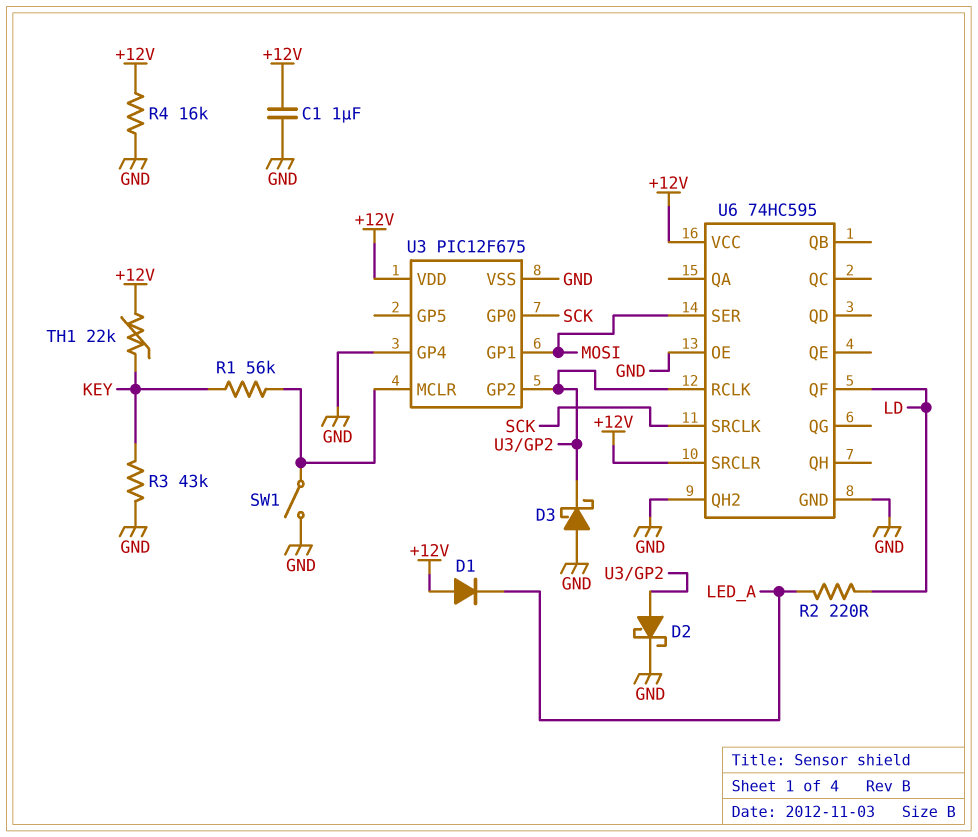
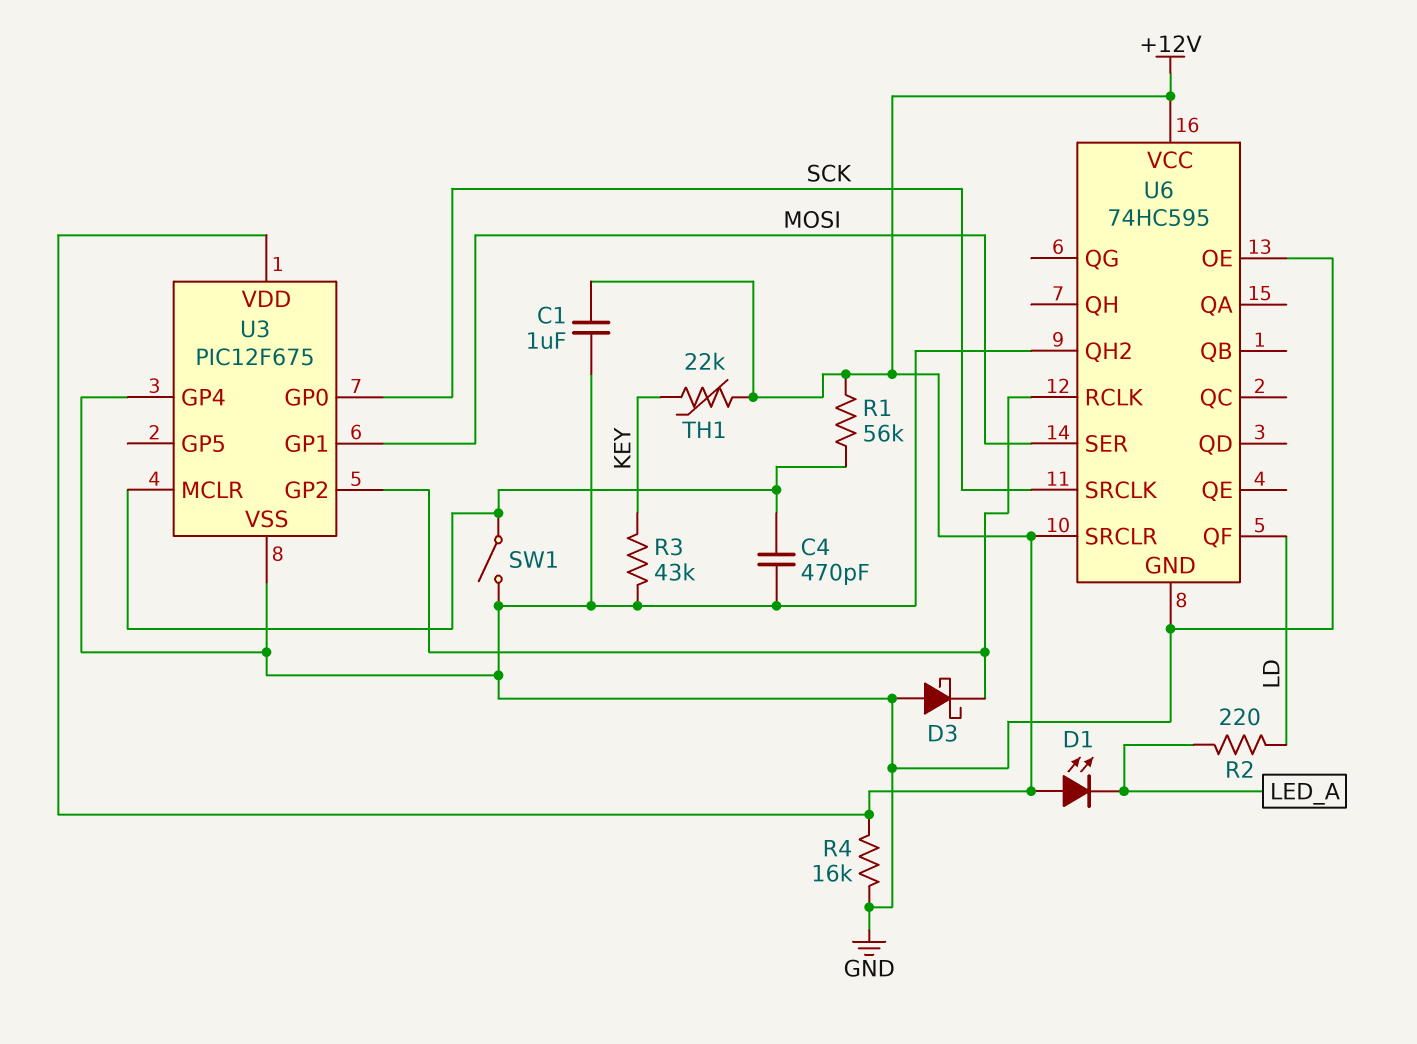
C4: none -> 470pF (GND, U3/MCLR)
D1: diode (A +12V, K LED_A) -> LED (A +12V, K LED_A)
D2: schottky (A U3/GP2, K GND) -> none
R1: 56k (KEY, U3/MCLR) -> 56k (+12V, U3/MCLR)

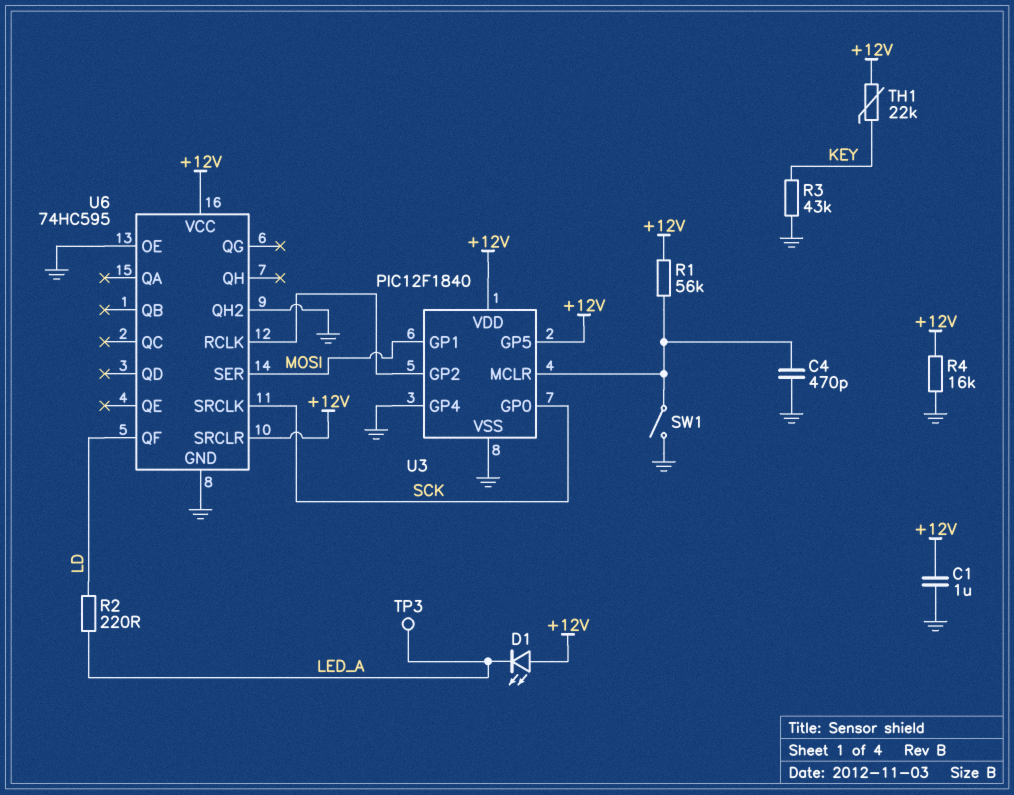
D3: schottky (A GND, K U3/GP2) -> none
TP3: none -> test point (LED_A)
U3: PIC12F675 -> PIC12F1840
U3 pin GP5: none -> +12V

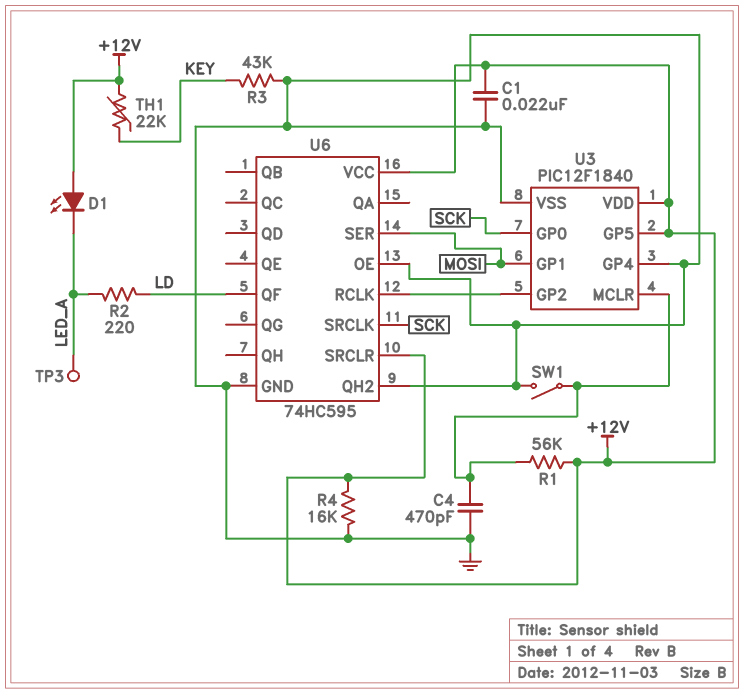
C1: 1uF (+12V, GND) -> 22nF (+12V, GND)

